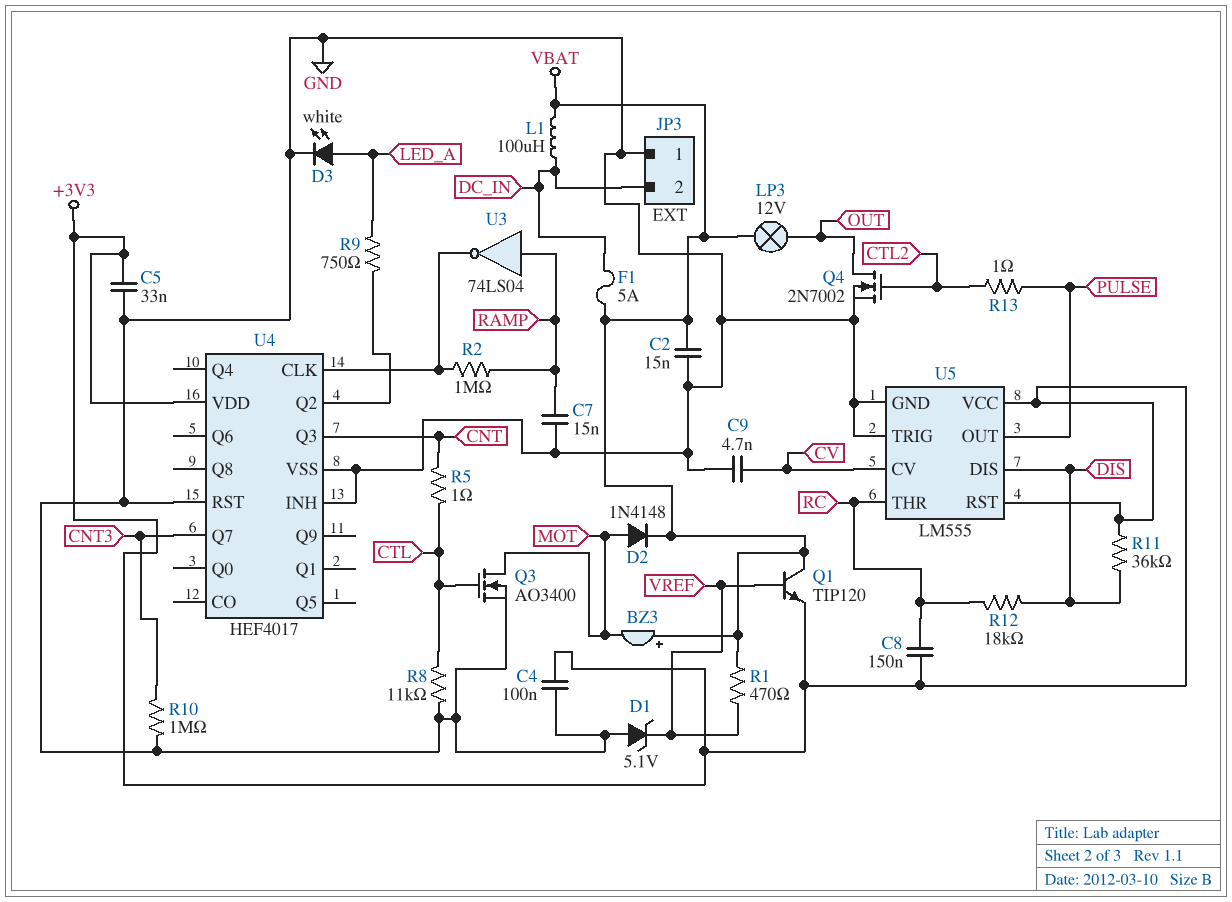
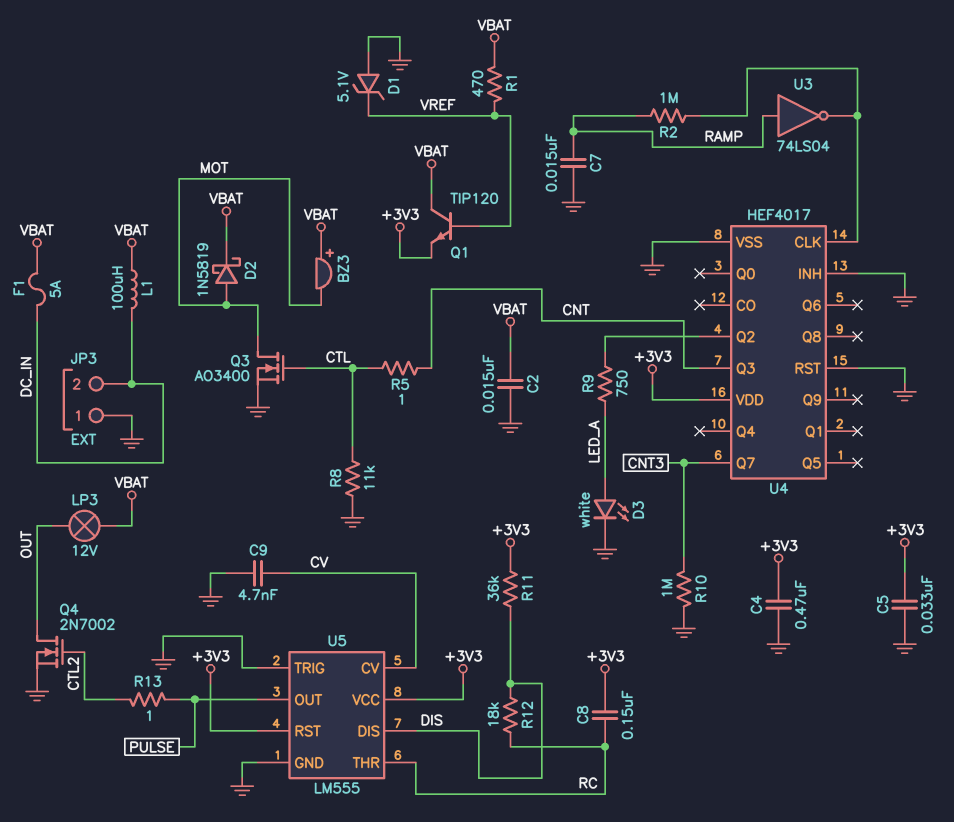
C4: 100nF (+3V3, GND) -> 470nF (+3V3, GND)
D2: diode 1N4148 (A MOT, K VBAT) -> schottky 1N5819 (A MOT, K VBAT)

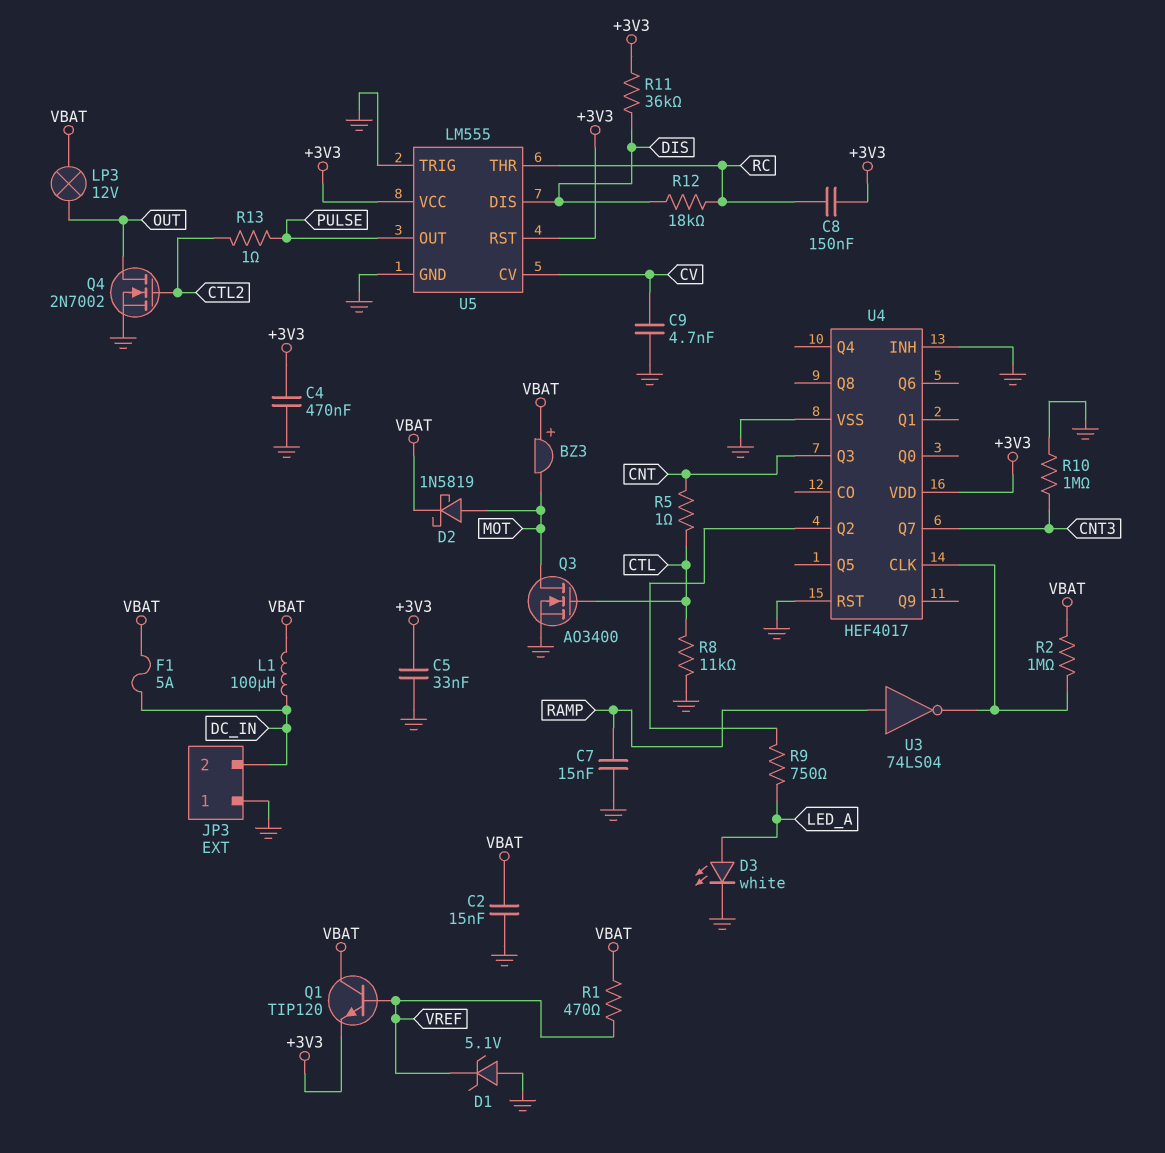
R2: 1M (RAMP, U4/CLK) -> 1M (U4/CLK, VBAT)

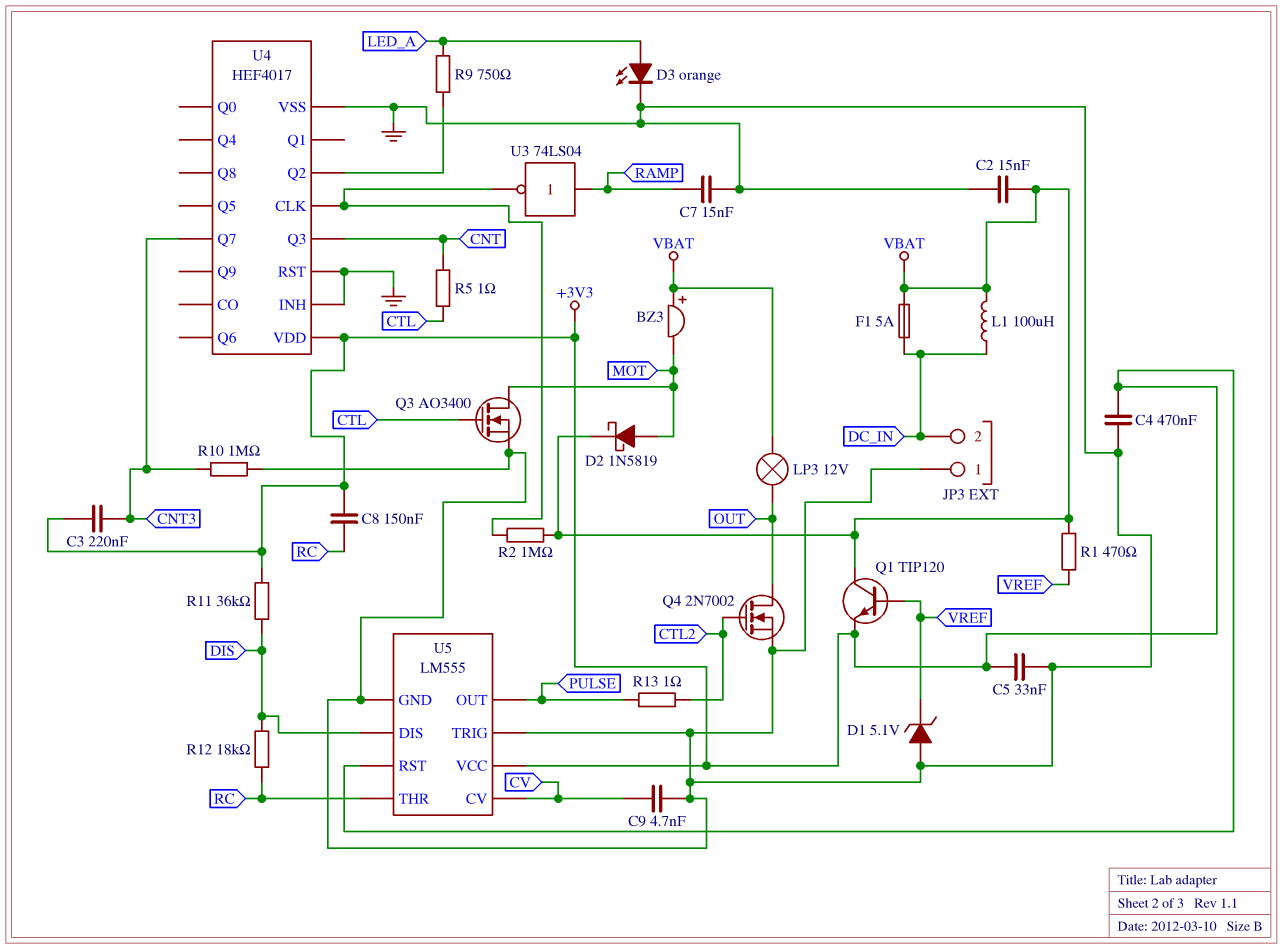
C3: none -> 220nF (+3V3, CNT3)
D3: LED white (A LED_A, K GND) -> LED orange (A LED_A, K GND)
R8: 11k (CTL, GND) -> none

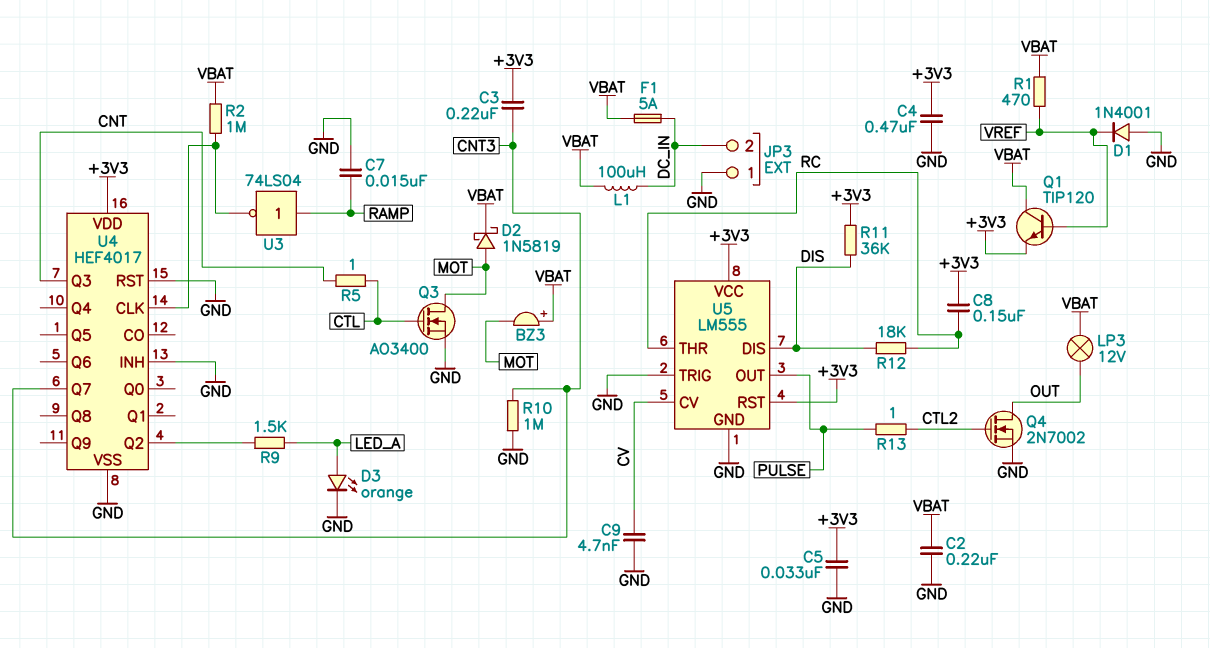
C2: 15nF (GND, VBAT) -> 220nF (GND, VBAT)
D1: zener 5.1V (A GND, K VREF) -> diode 1N4001 (A GND, K VREF)
R9: 750 (LED_A, U4/Q2) -> 1.5k (LED_A, U4/Q2)

